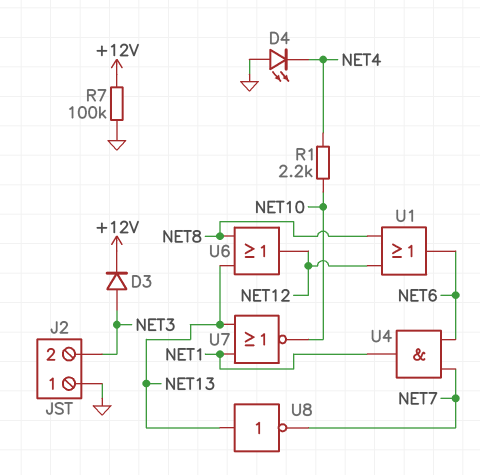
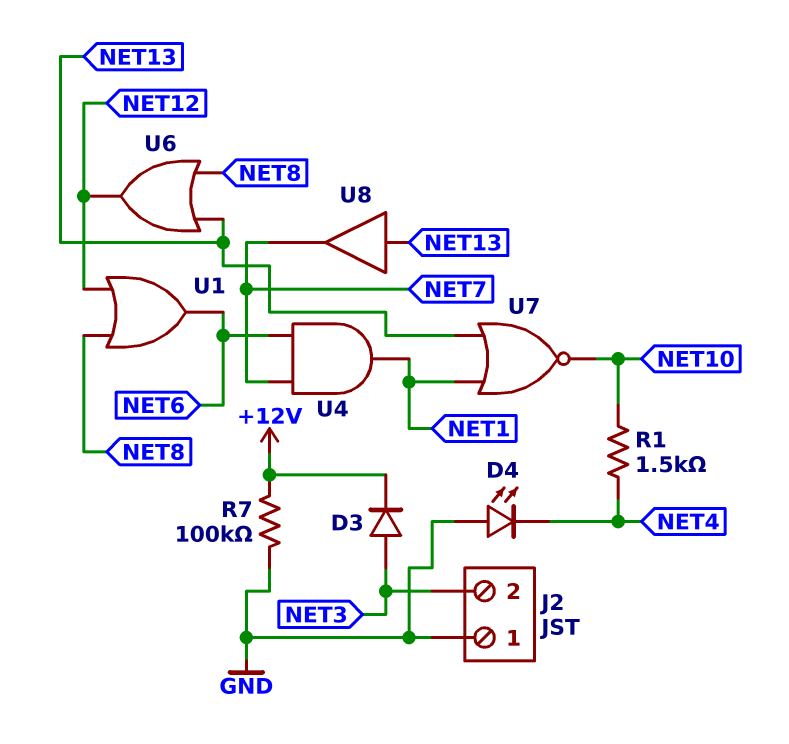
R1: 2.2k (NET4, NET10) -> 1.5k (NET4, NET10)
U8: NOT (in NET13, out NET7) -> buffer (in NET13, out NET7)

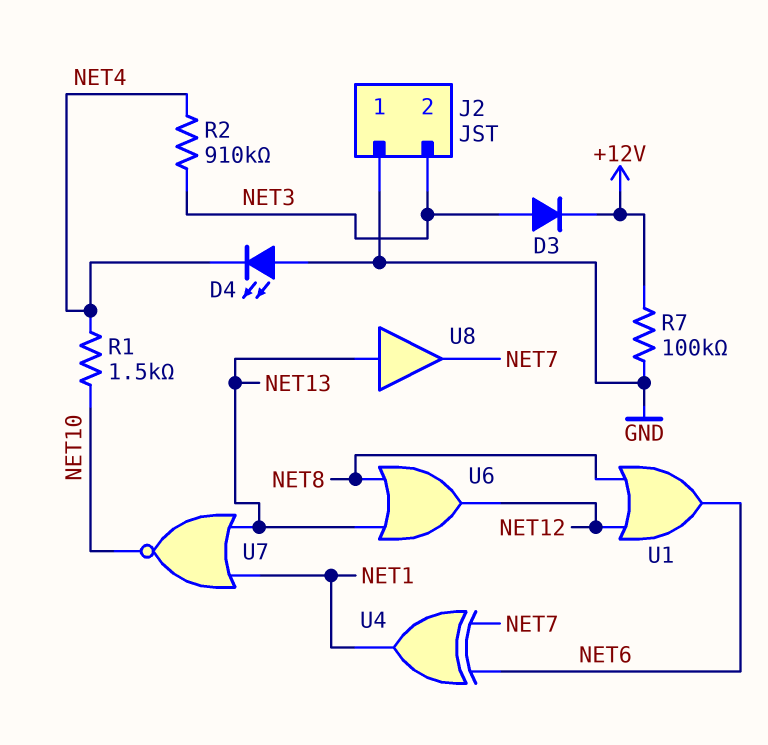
R2: none -> 910k (NET3, NET4)
U4: AND (in NET6, in NET7, out NET1) -> XOR (in NET6, in NET7, out NET1)

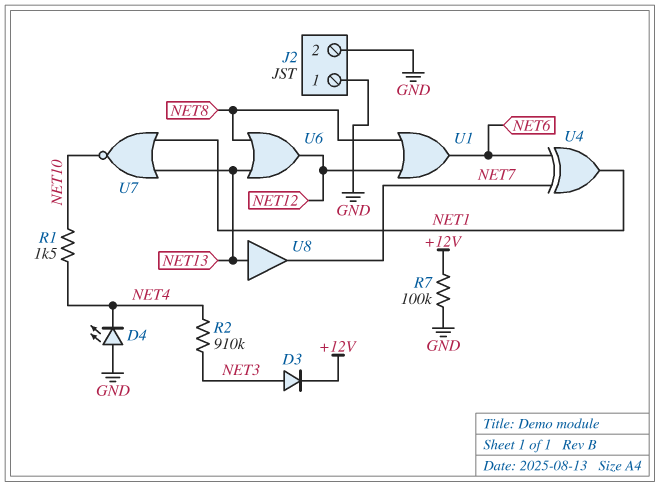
J2 pin 2: NET3 -> GND

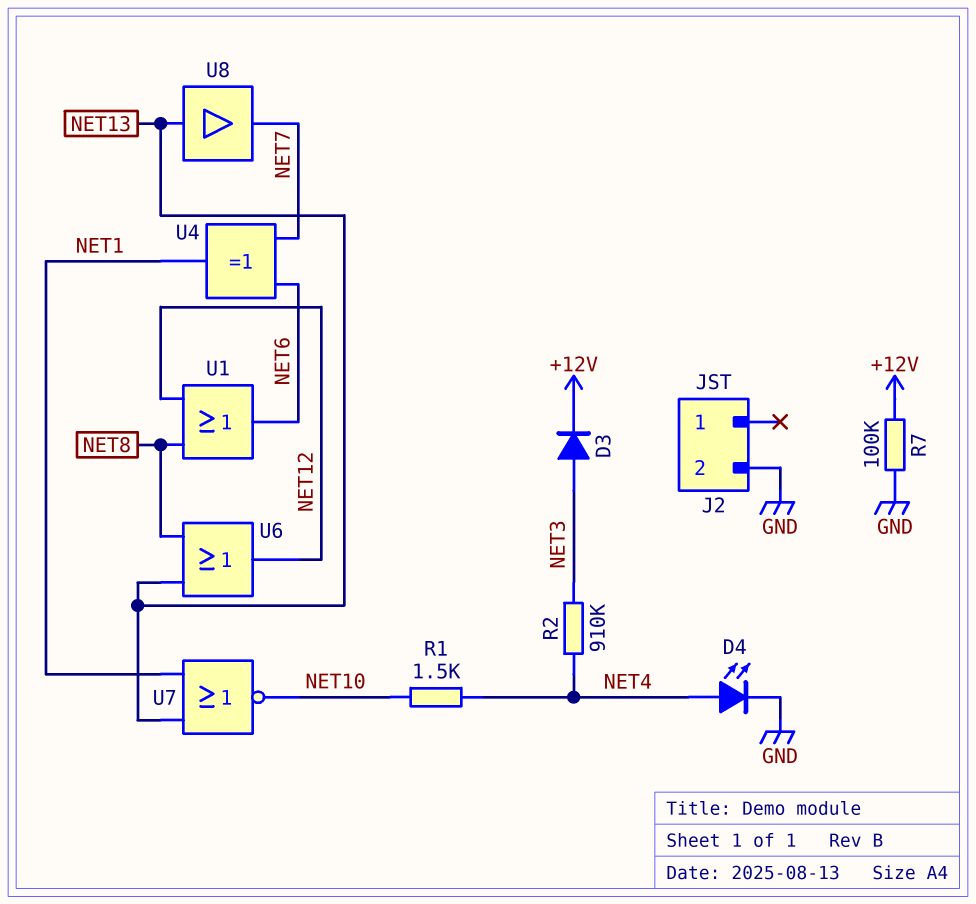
D4: LED (A GND, K NET4) -> LED (A NET4, K GND)
J2 pin 1: GND -> none

